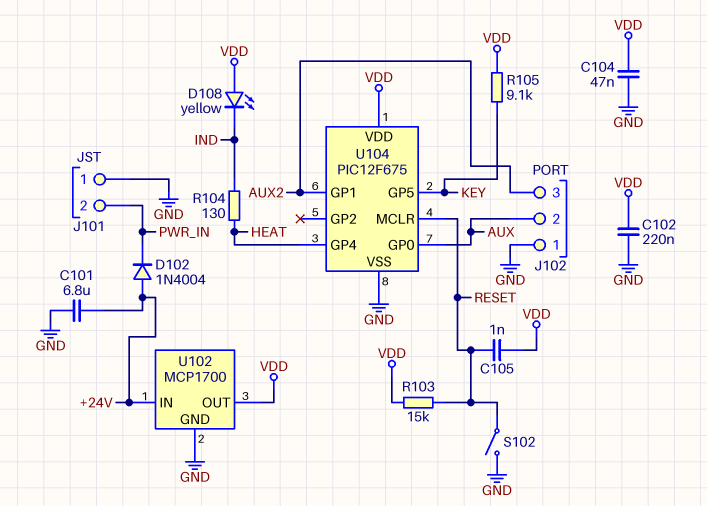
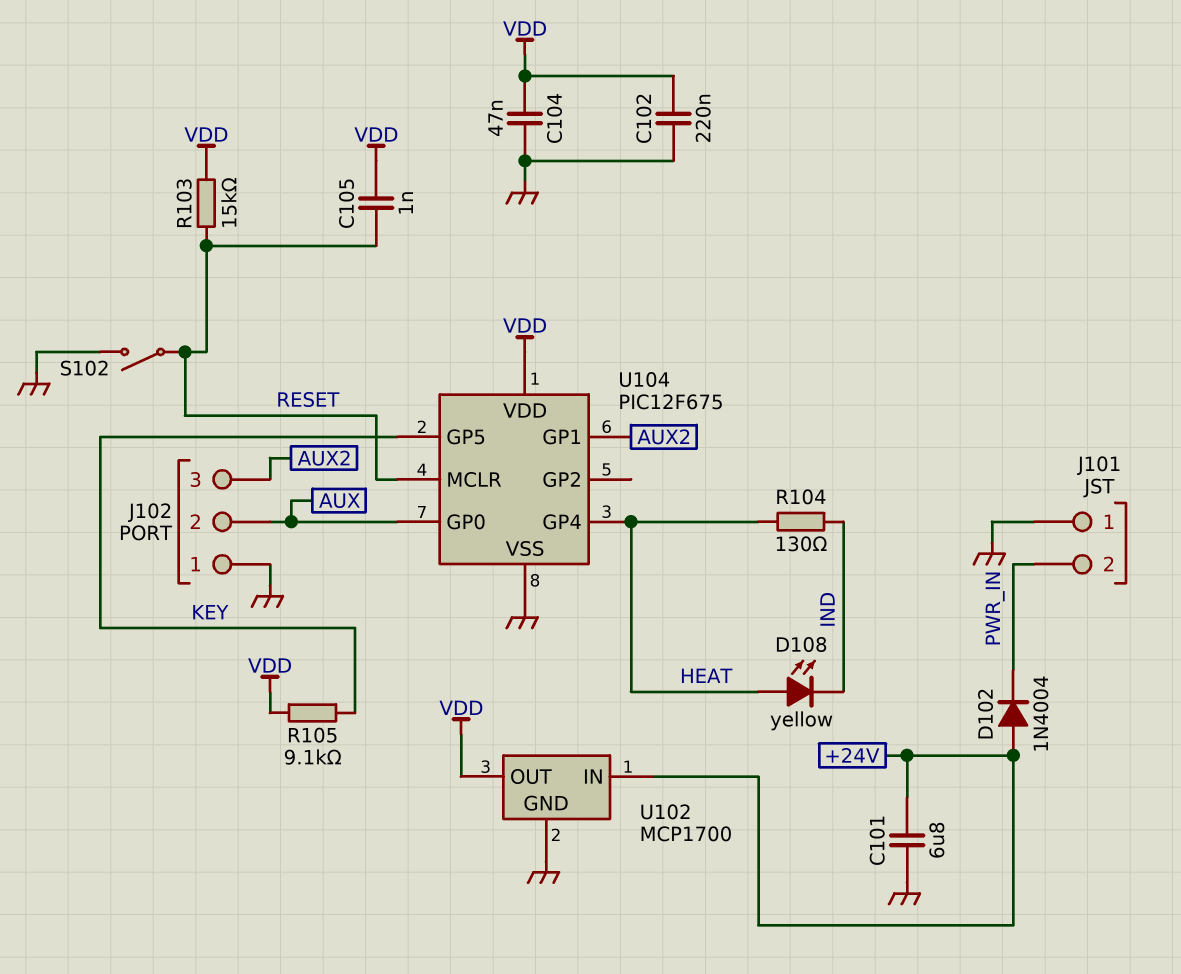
D108: LED yellow (A VDD, K IND) -> LED yellow (A HEAT, K IND)

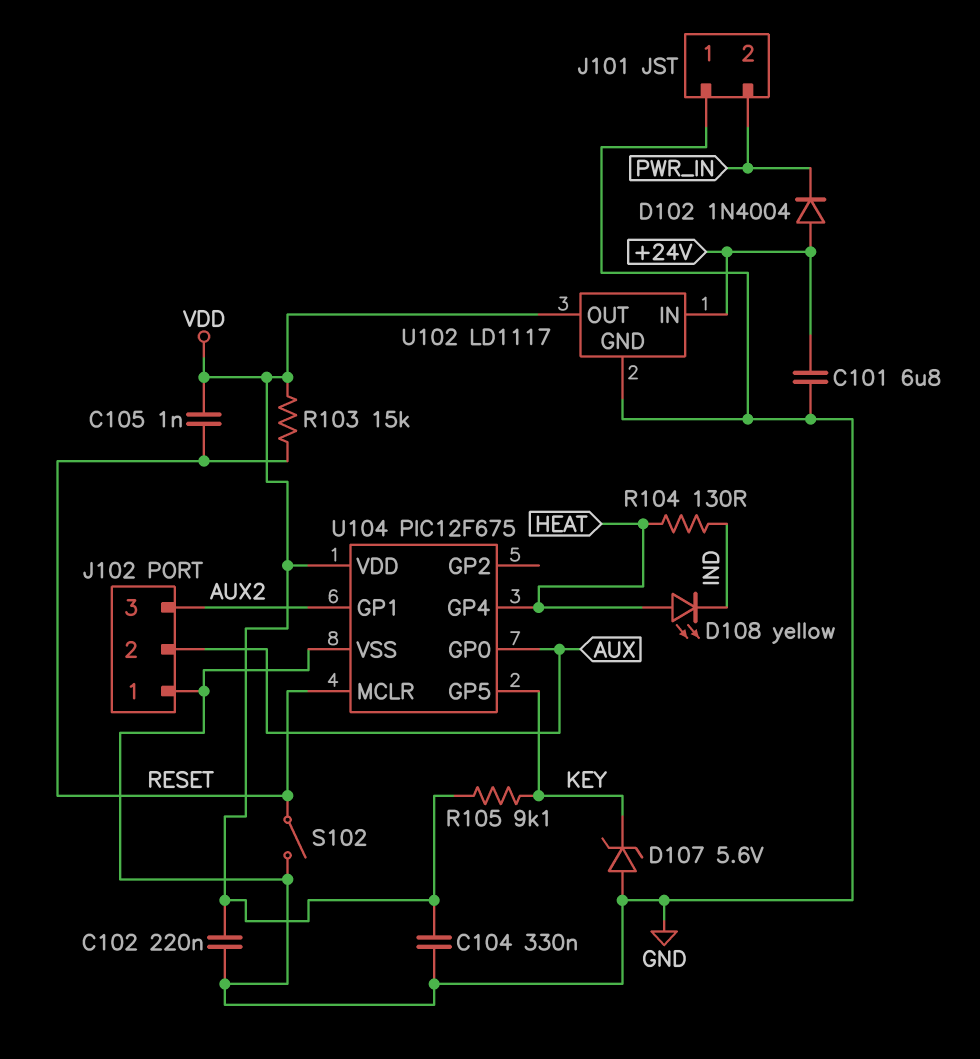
C104: 47nF (GND, VDD) -> 330nF (GND, VDD)
D107: none -> zener 5.6V (A GND, K KEY)
U102: MCP1700 -> LD1117

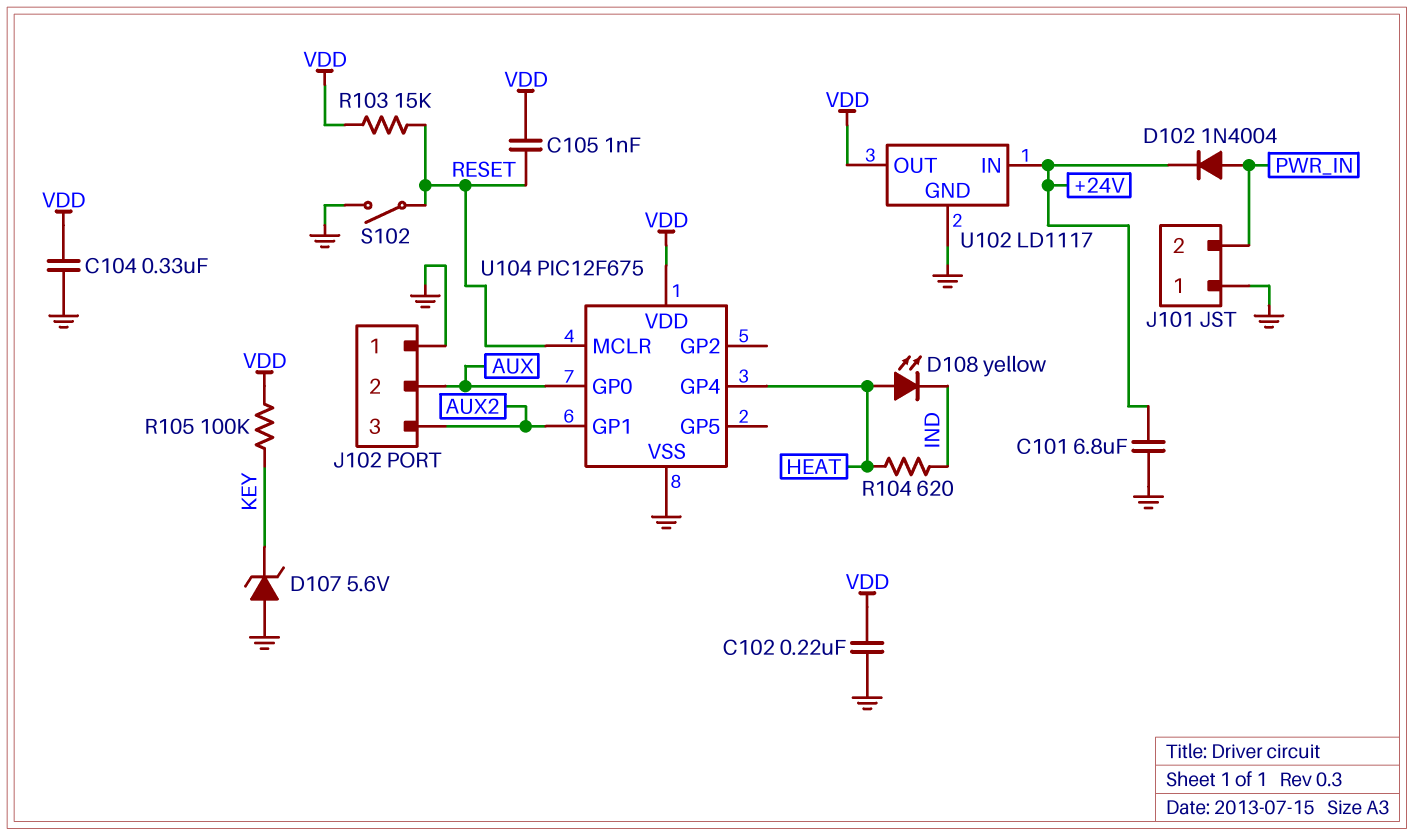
D102: diode 1N4004 (A +24V, K PWR_IN) -> diode 1N4004 (A PWR_IN, K +24V)
R104: 130 (HEAT, IND) -> 620 (HEAT, IND)
R105: 9.1k (KEY, VDD) -> 100k (KEY, VDD)
U104 pin GP5: KEY -> none

